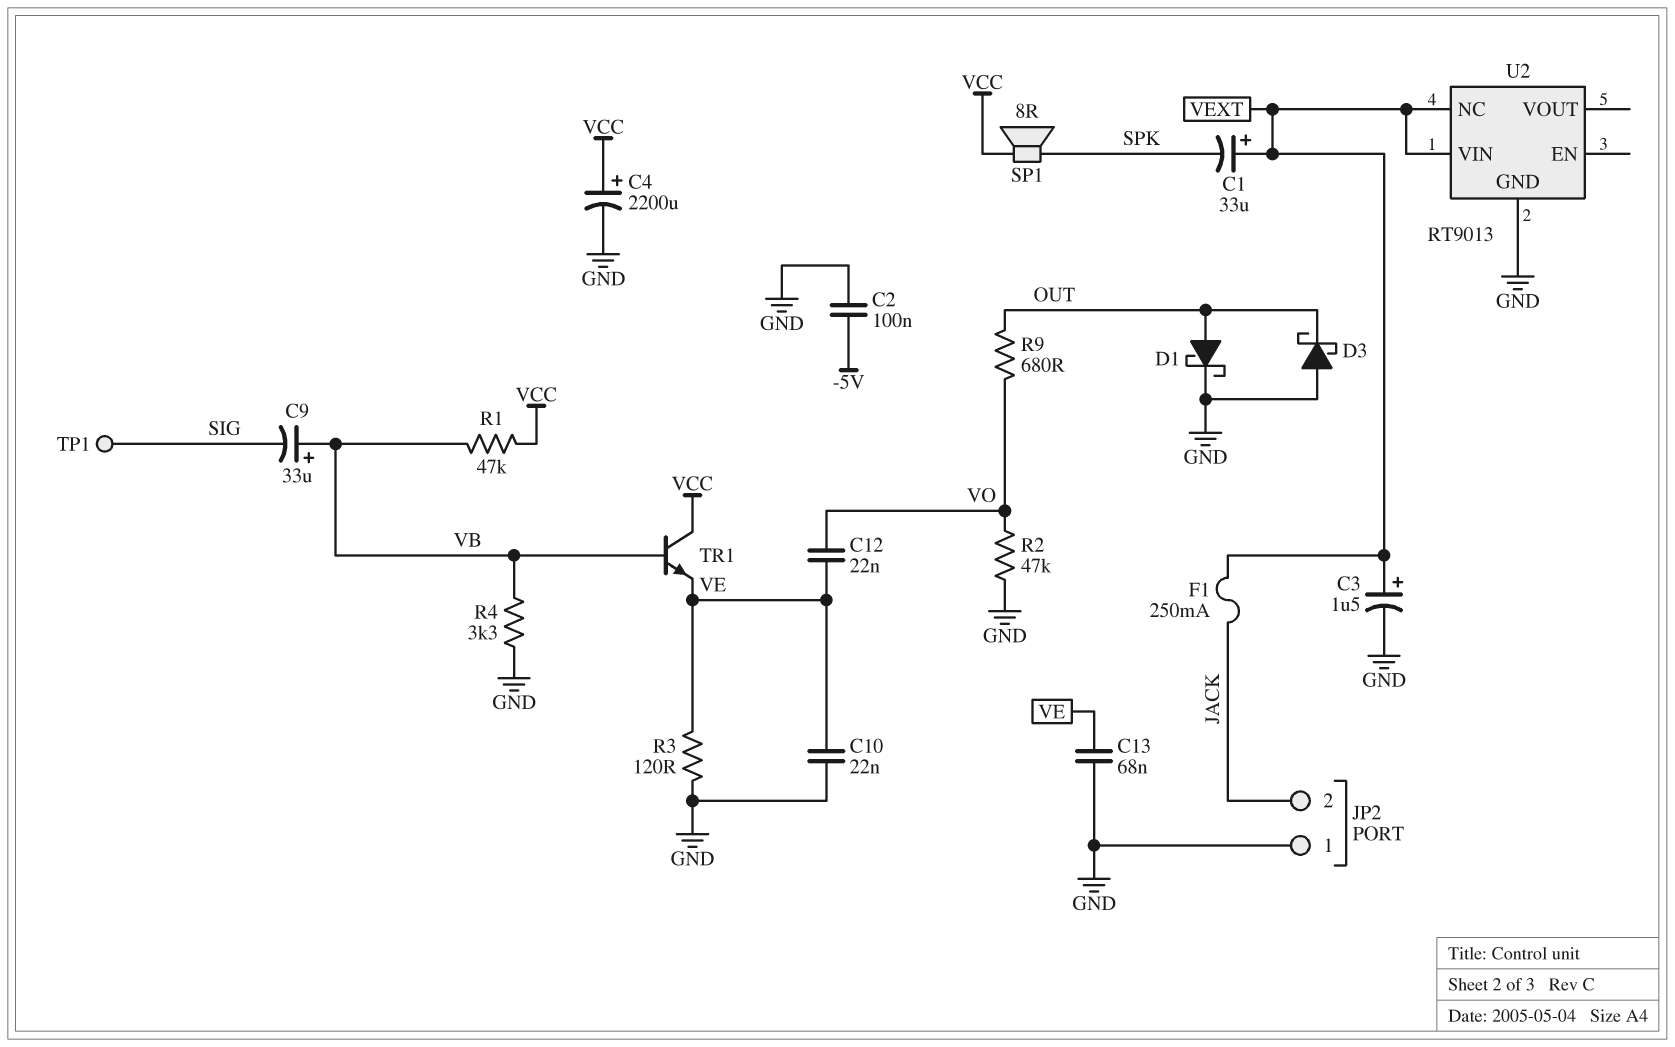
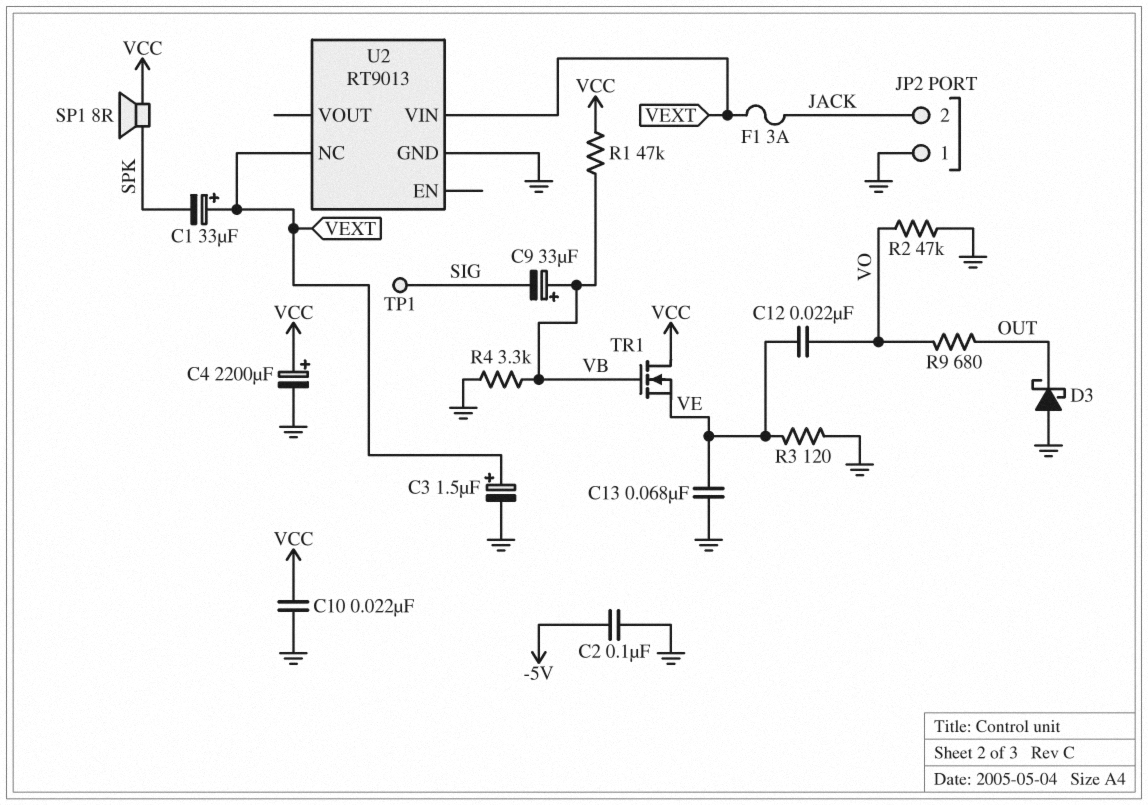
C10: 22nF (GND, VE) -> 22nF (GND, VCC)
D1: schottky (A OUT, K GND) -> none
F1: 250mA (JACK, VEXT) -> 3A (JACK, VEXT)
TR1: NPN (B VB, C VCC, E VE) -> NMOS (G VB, D VCC, S VE)

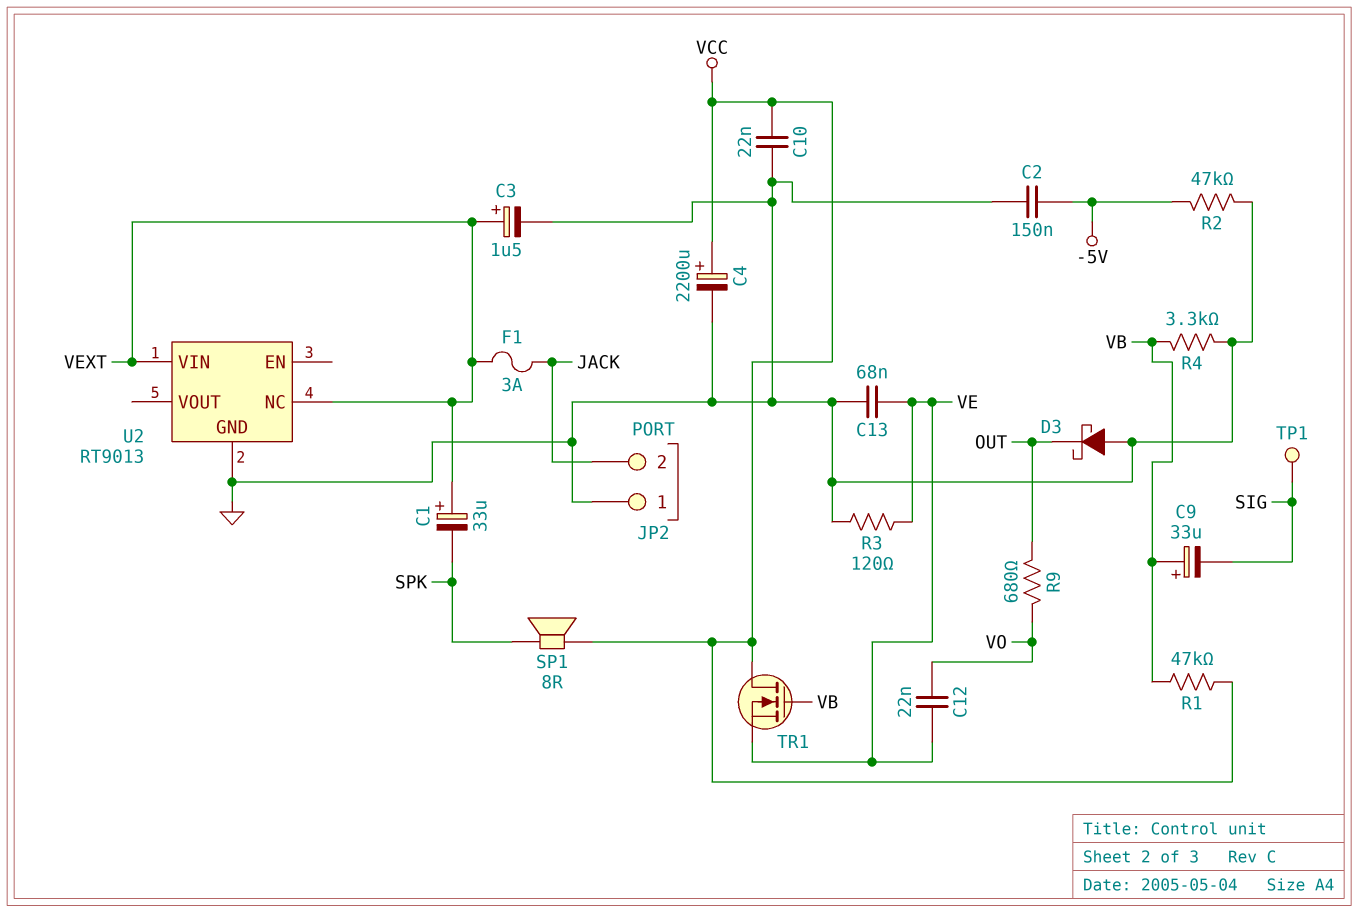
C2: 100nF (-5V, GND) -> 150nF (-5V, GND)
R2: 47k (GND, VO) -> 47k (-5V, GND)

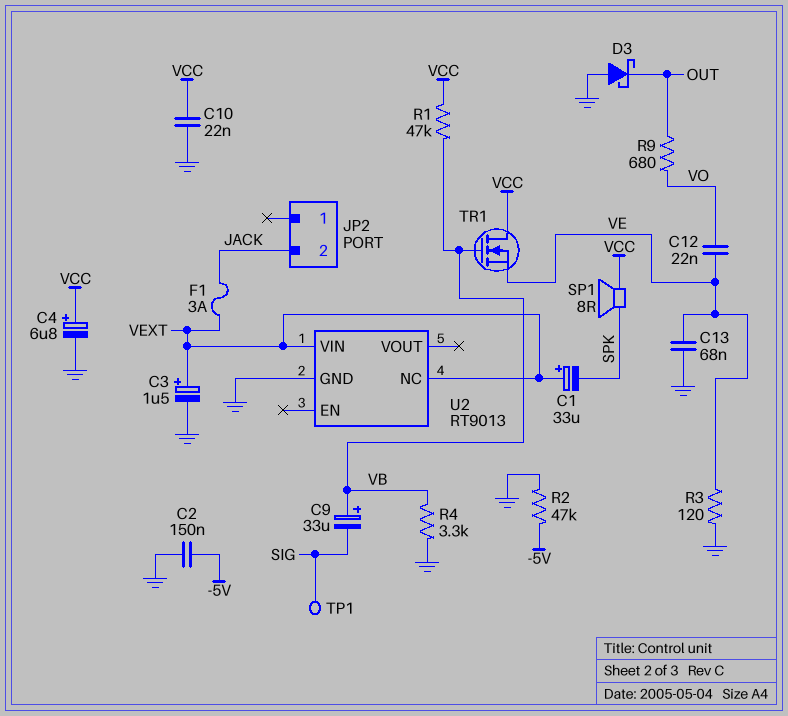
C4: 2200uF (plus VCC, minus GND) -> 6.8uF (plus VCC, minus GND)
JP2 pin 1: GND -> none

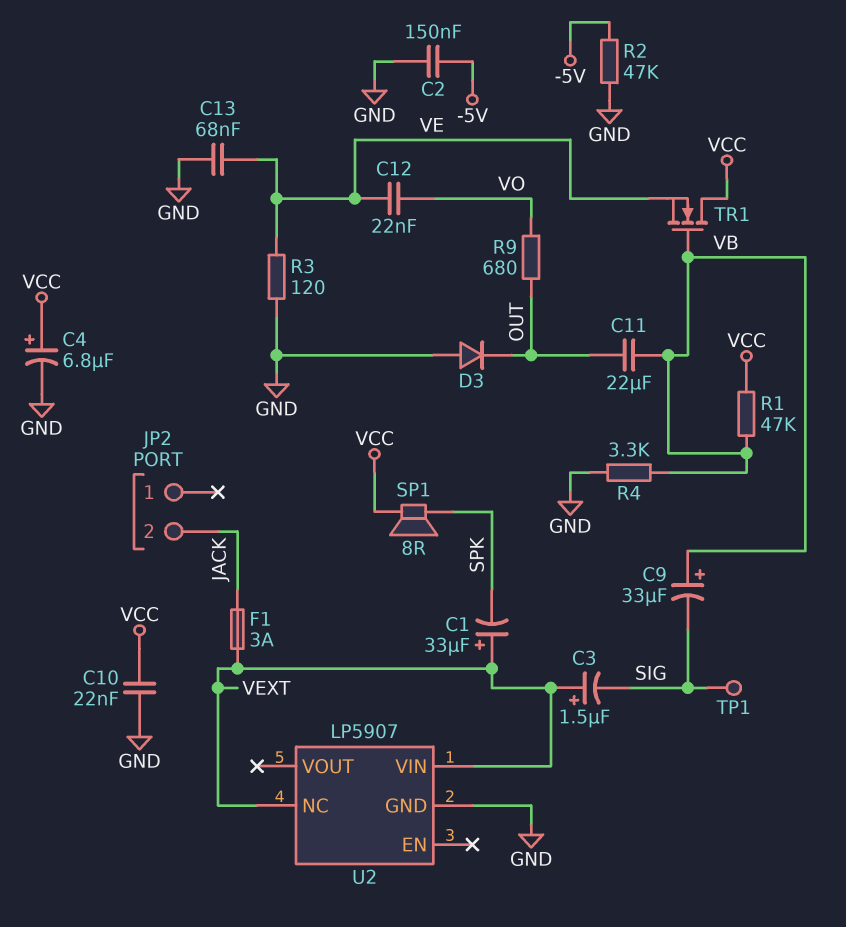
C3: 1.5uF (plus VEXT, minus GND) -> 1.5uF (plus VEXT, minus SIG)
C11: none -> 22uF (OUT, VB)
D3: schottky (A GND, K OUT) -> diode (A GND, K OUT)
U2: RT9013 -> LP5907

